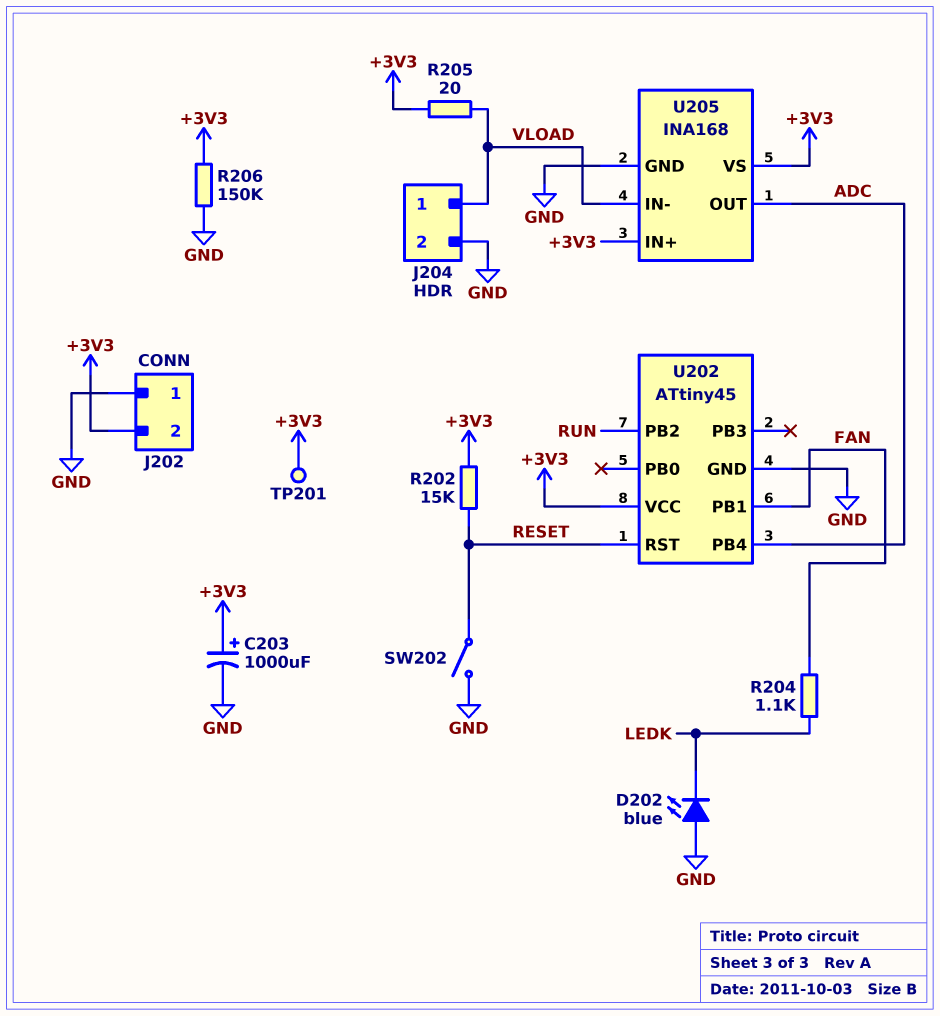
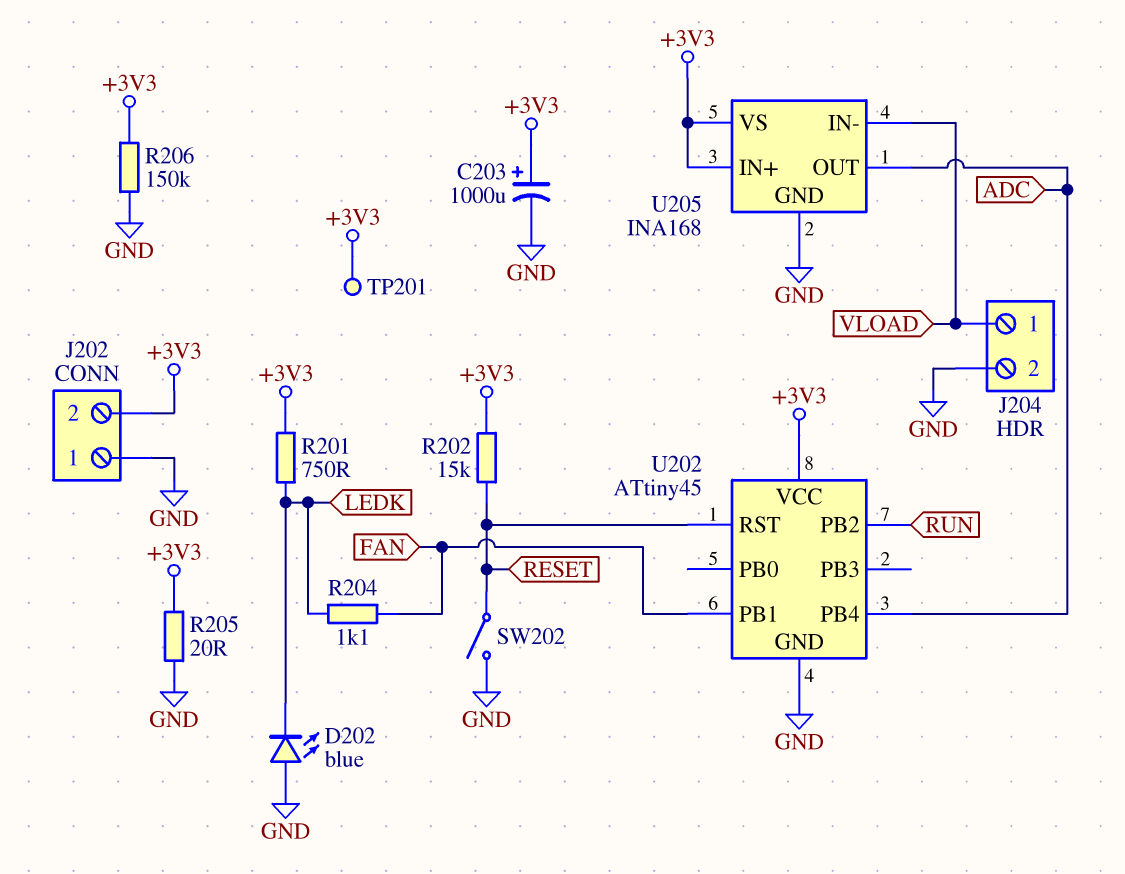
R201: none -> 750 (+3V3, LEDK)
R205: 20 (+3V3, VLOAD) -> 20 (+3V3, GND)

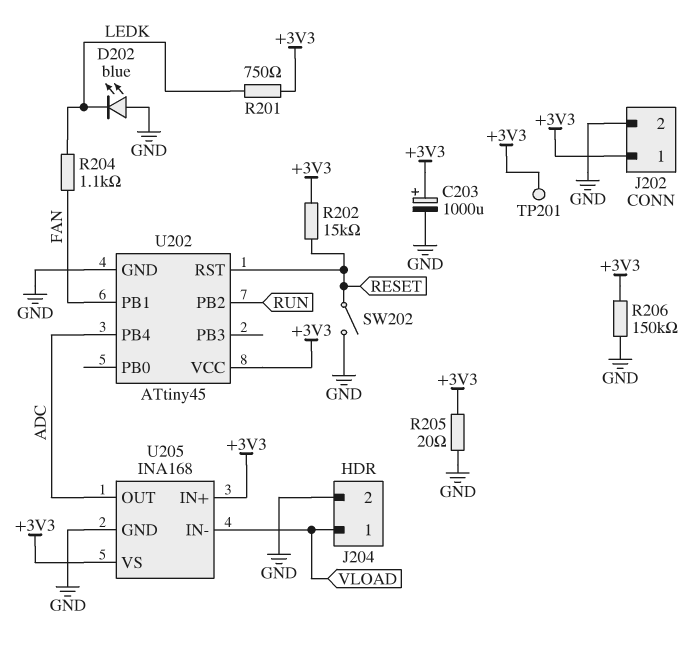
J202 pin 1: GND -> +3V3
J202 pin 2: +3V3 -> GND

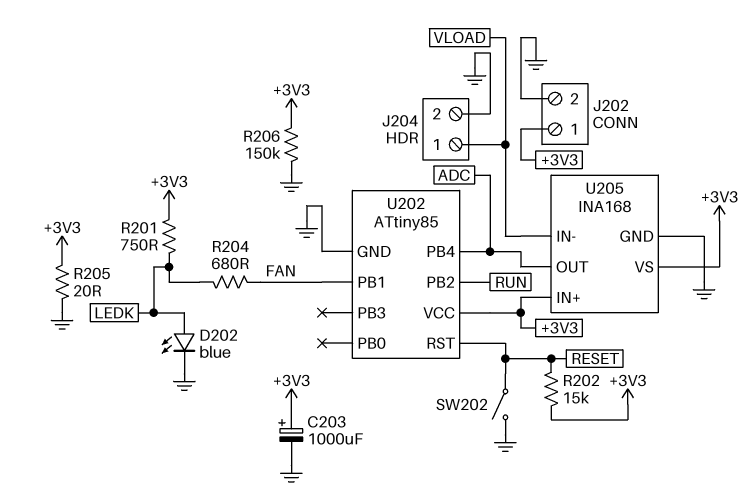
D202: LED blue (A GND, K LEDK) -> LED blue (A LEDK, K GND)
R204: 1.1k (FAN, LEDK) -> 680 (FAN, LEDK)
TP201: test point (+3V3) -> none
U202: ATtiny45 -> ATtiny85

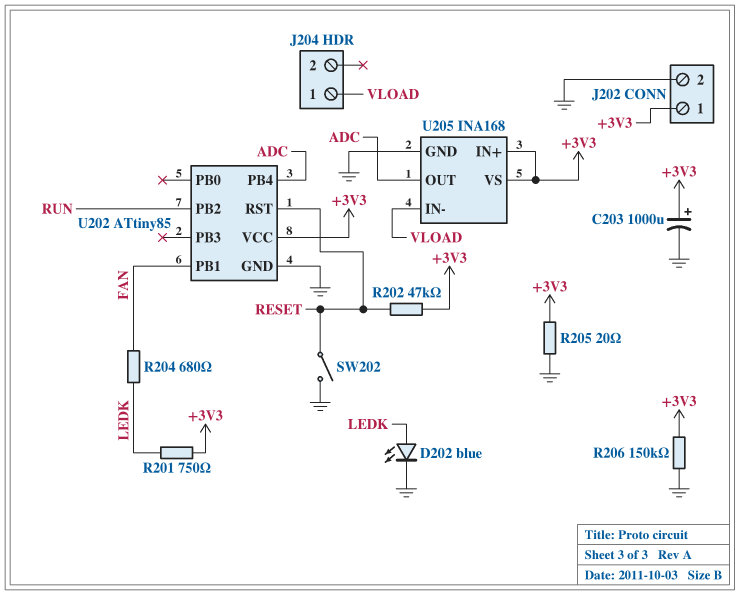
J204 pin 2: GND -> none
R202: 15k (+3V3, RESET) -> 47k (+3V3, RESET)

